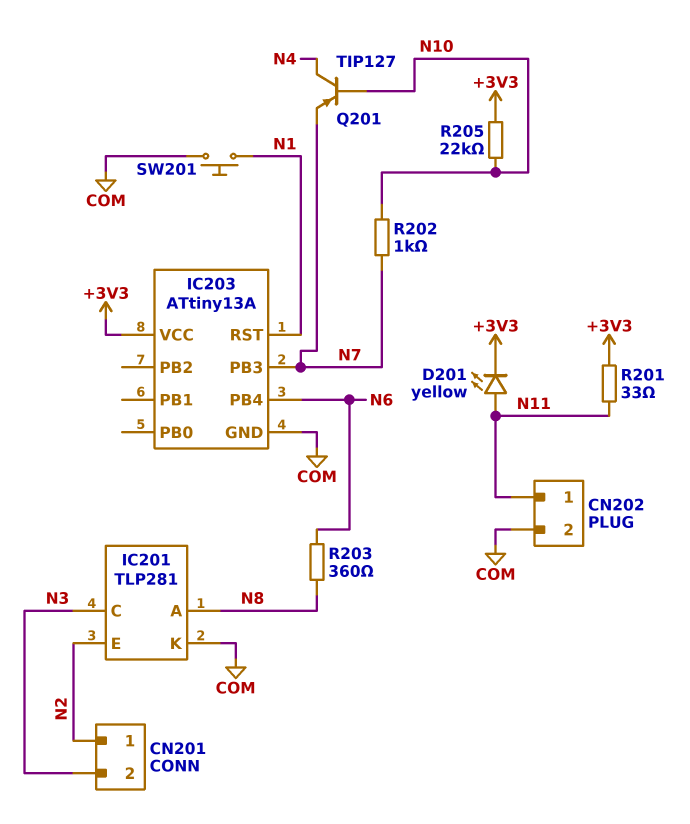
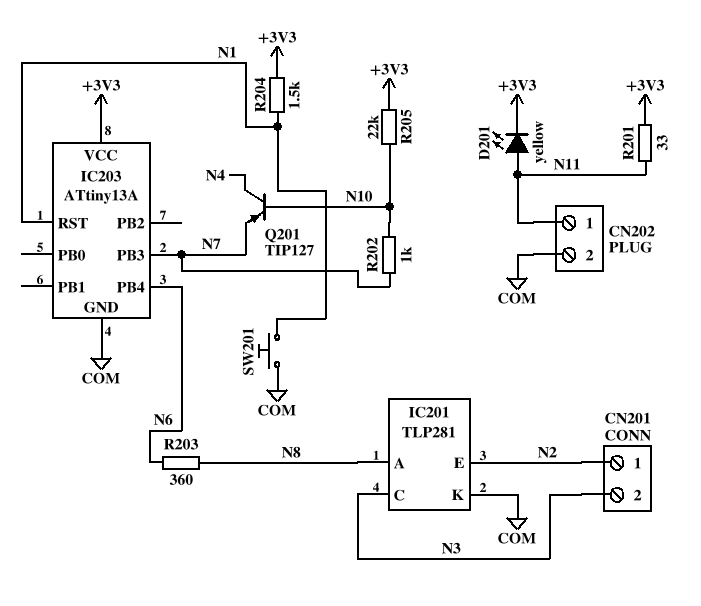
R204: none -> 1.5k (+3V3, N1)

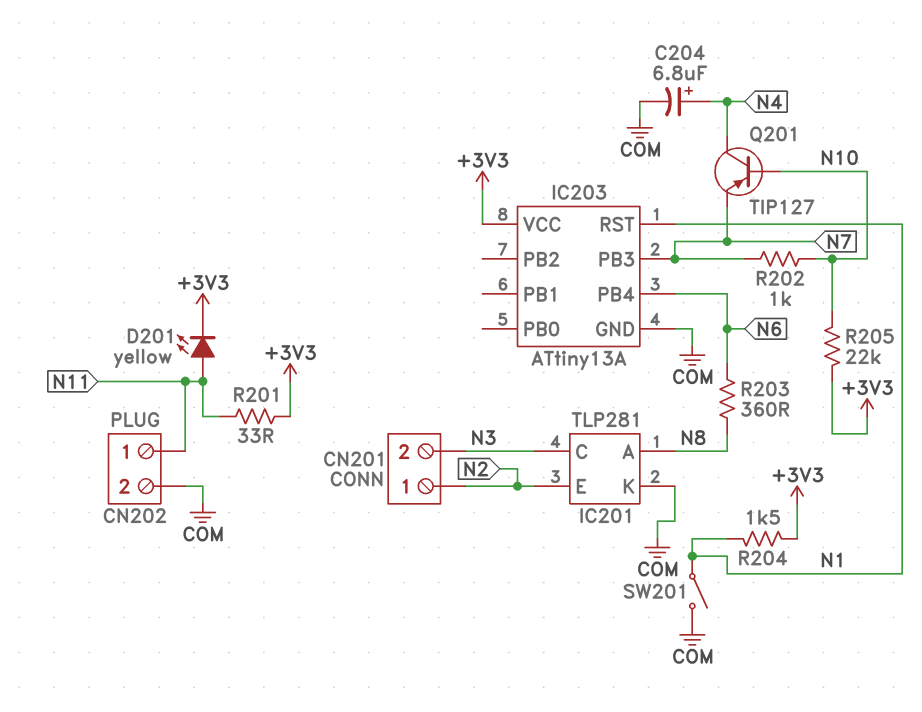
C204: none -> 6.8uF (plus N4, minus COM)
SW201: button (COM, N1) -> switch (COM, N1)

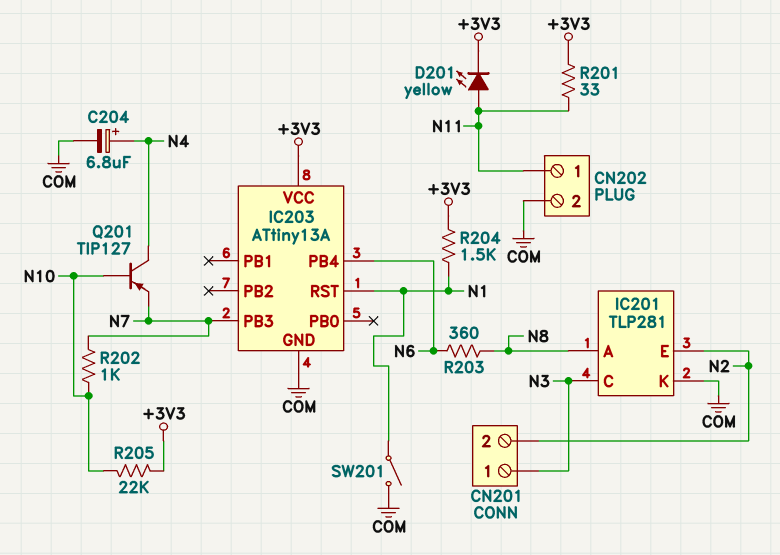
CN201 pin 1: N2 -> N3
CN201 pin 2: N3 -> N2

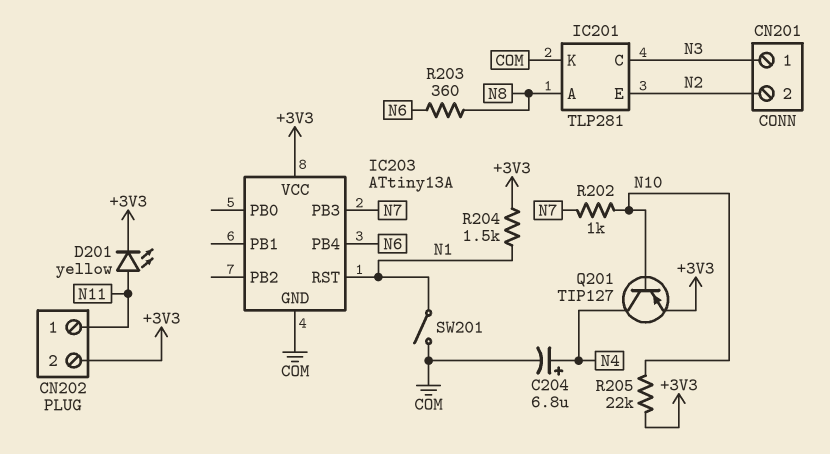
CN202 pin 2: COM -> +3V3
Q201: PNP TIP127 (B N10, C N4, E N7) -> PNP TIP127 (B N10, C N4, E +3V3)
R201: 33 (+3V3, N11) -> none

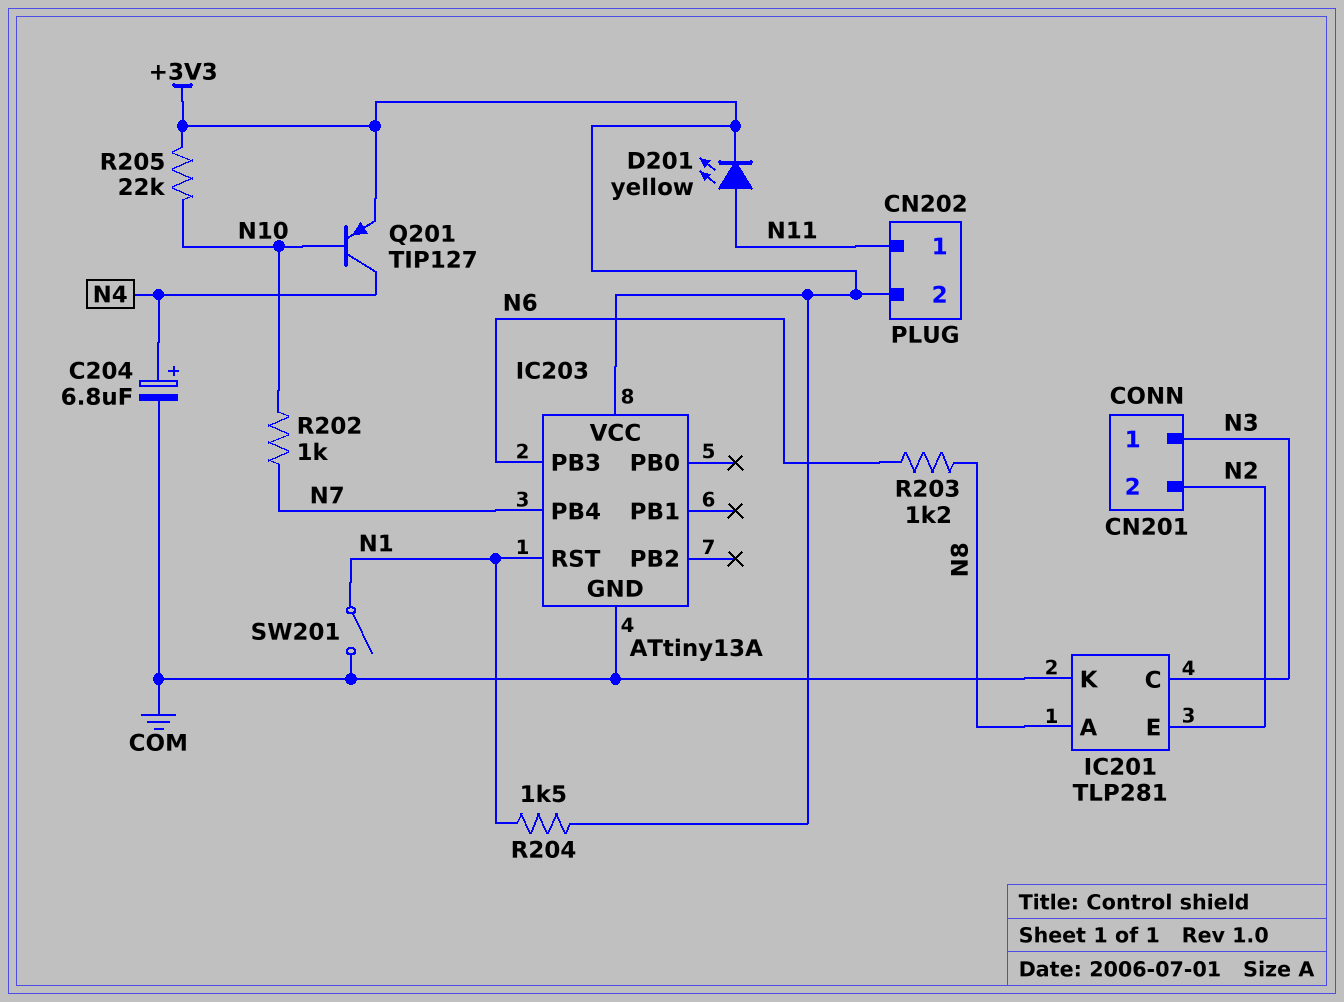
IC203 pin PB3: N7 -> N6
IC203 pin PB4: N6 -> N7
R203: 360 (N6, N8) -> 1.2k (N6, N8)

